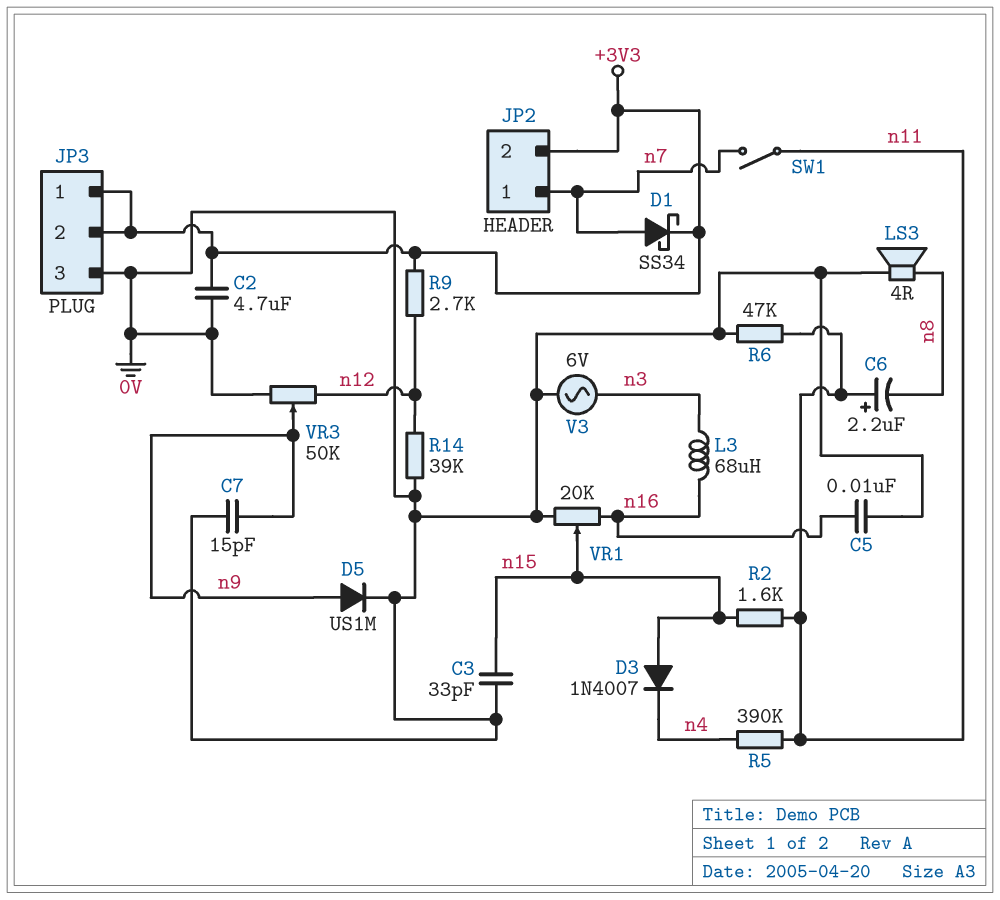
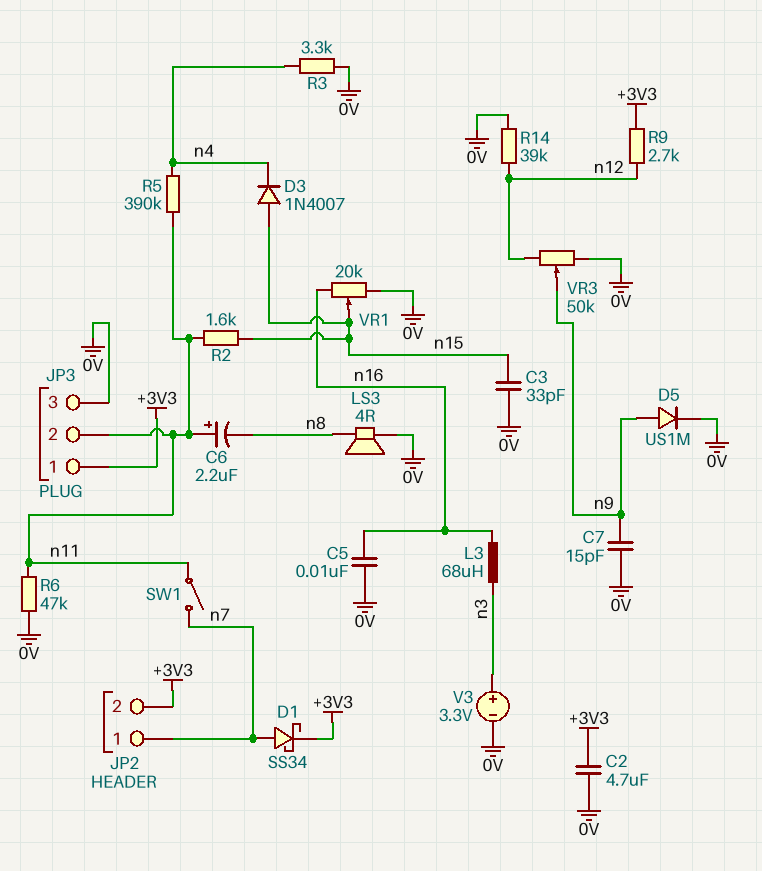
JP3 pin 2: +3V3 -> n11
R3: none -> 3.3k (0V, n4)
V3: AC 6V (0V, n3) -> 3.3V (plus n3, minus 0V)

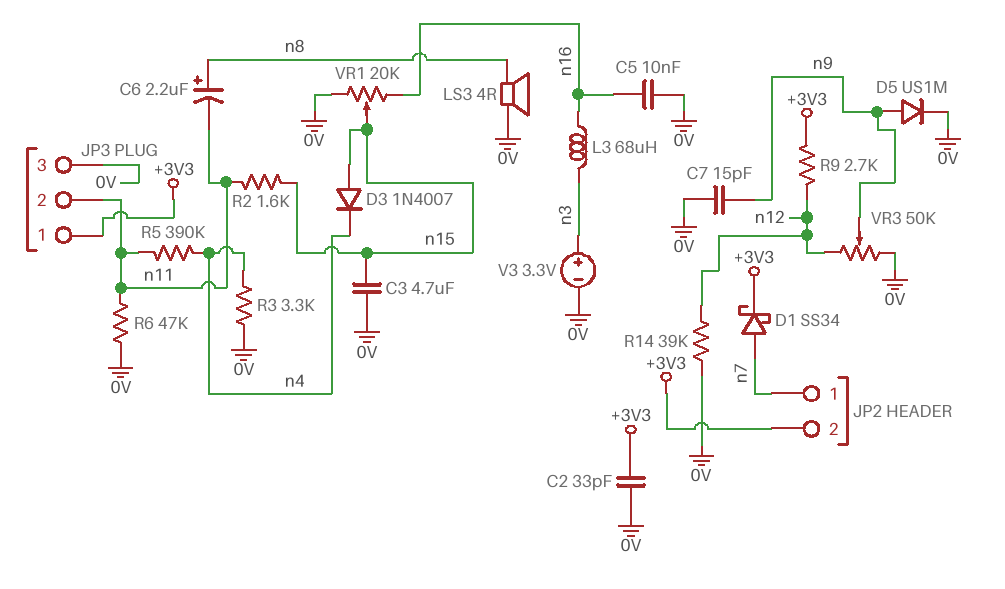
C2: 4.7uF (+3V3, 0V) -> 33pF (+3V3, 0V)
C3: 33pF (0V, n15) -> 4.7uF (0V, n15)
C6: 2.2uF (plus n11, minus n8) -> 2.2uF (plus n8, minus n11)
SW1: switch (n7, n11) -> none

